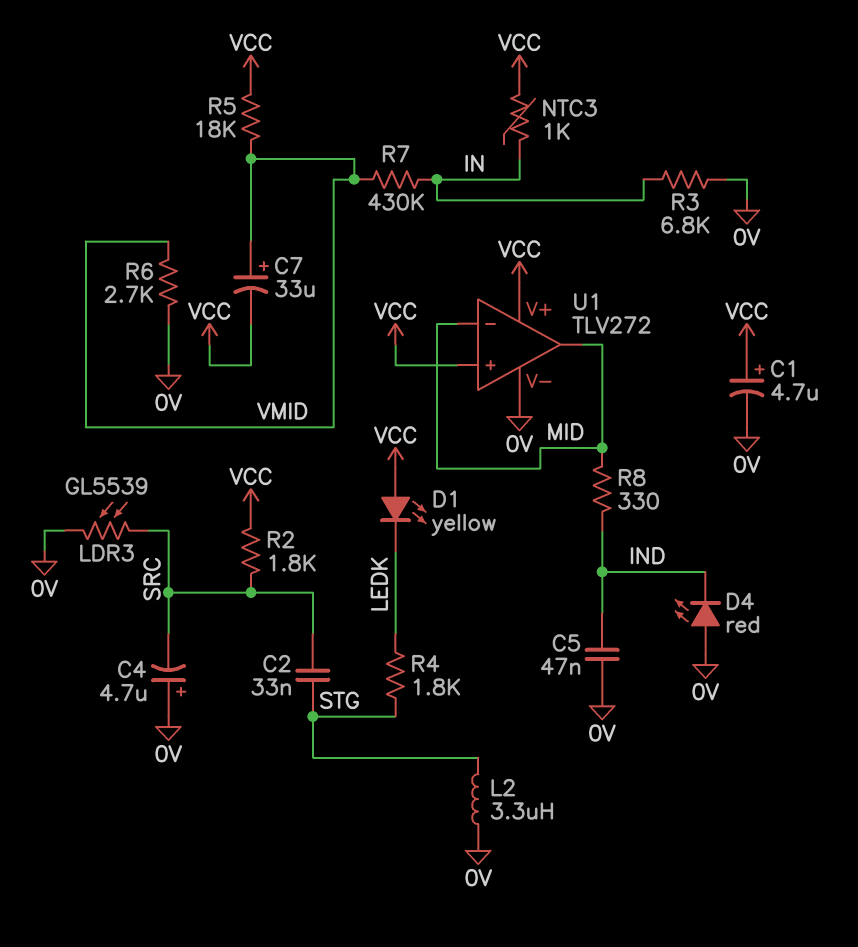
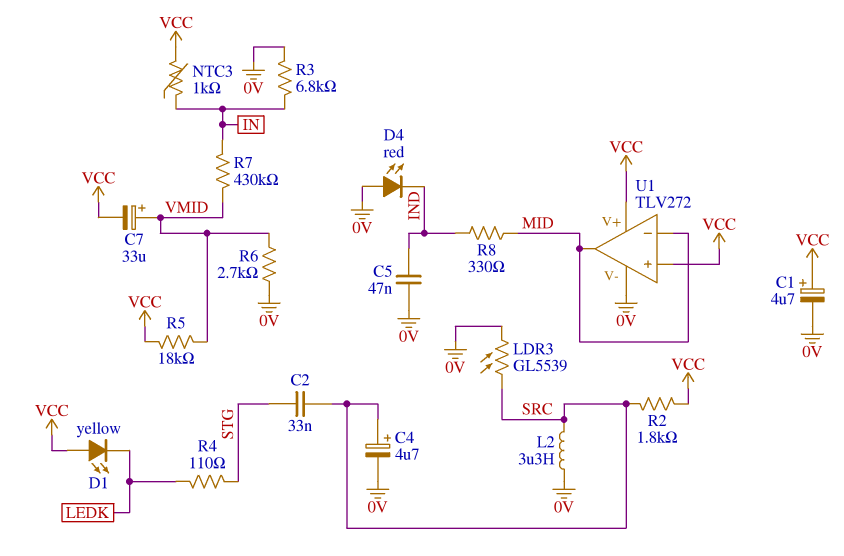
C4: 4.7uF (plus 0V, minus SRC) -> 4.7uF (plus SRC, minus 0V)
L2: 3.3uH (0V, STG) -> 3.3uH (0V, SRC)
R4: 1.8k (LEDK, STG) -> 110 (LEDK, STG)

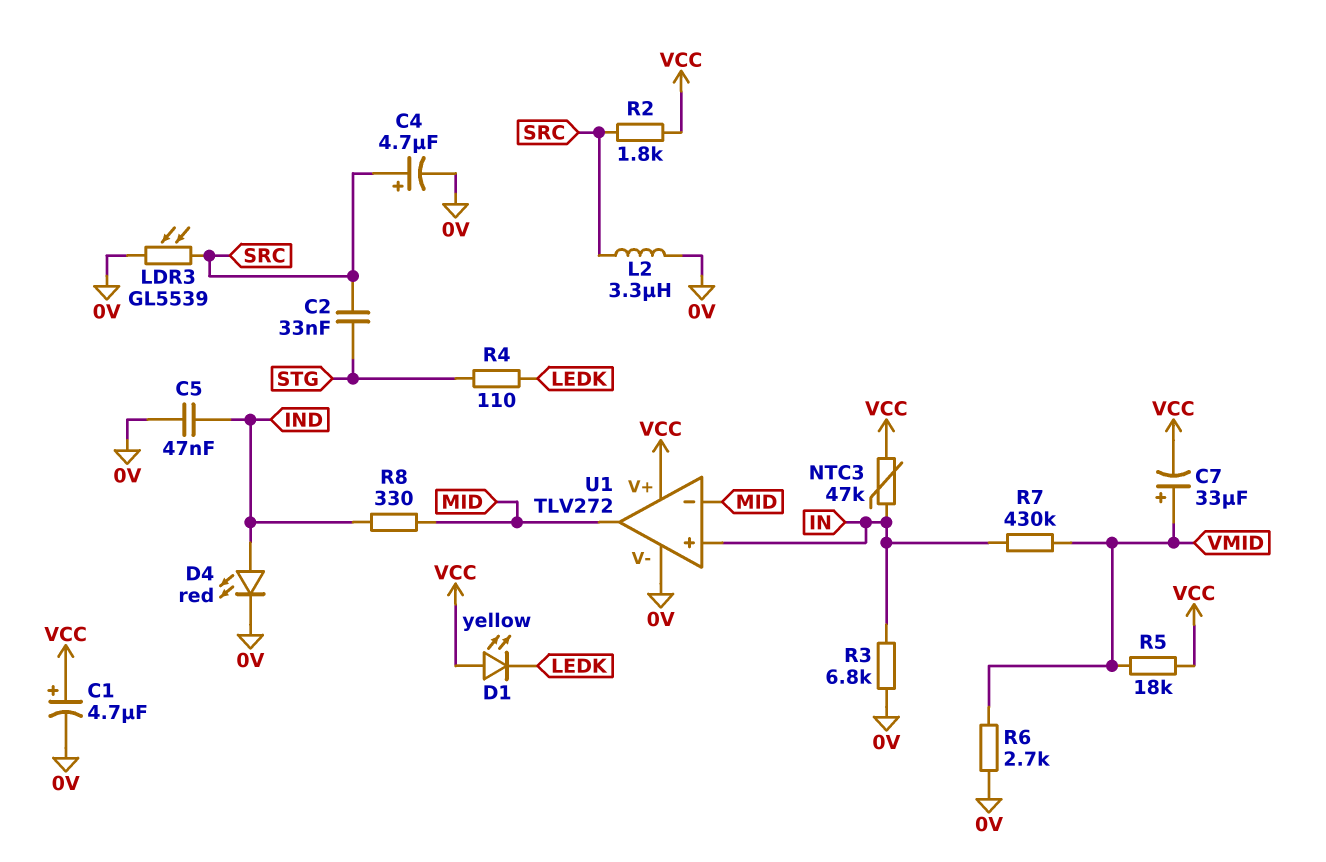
D4: LED red (A 0V, K IND) -> LED red (A IND, K 0V)
NTC3: 1k (IN, VCC) -> 47k (IN, VCC)
U1 pin in+: VCC -> IN

